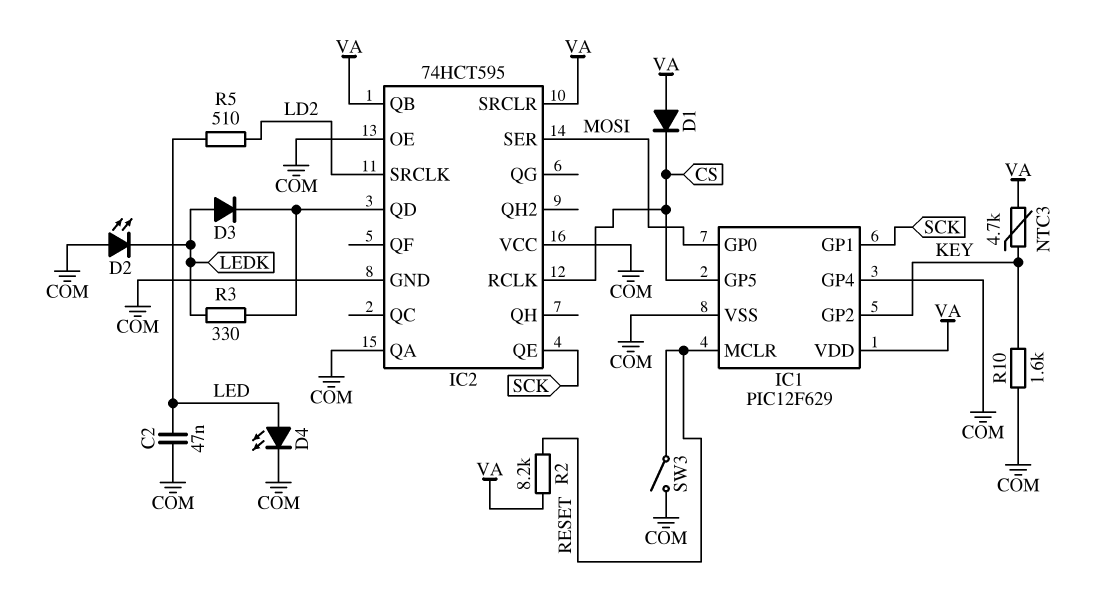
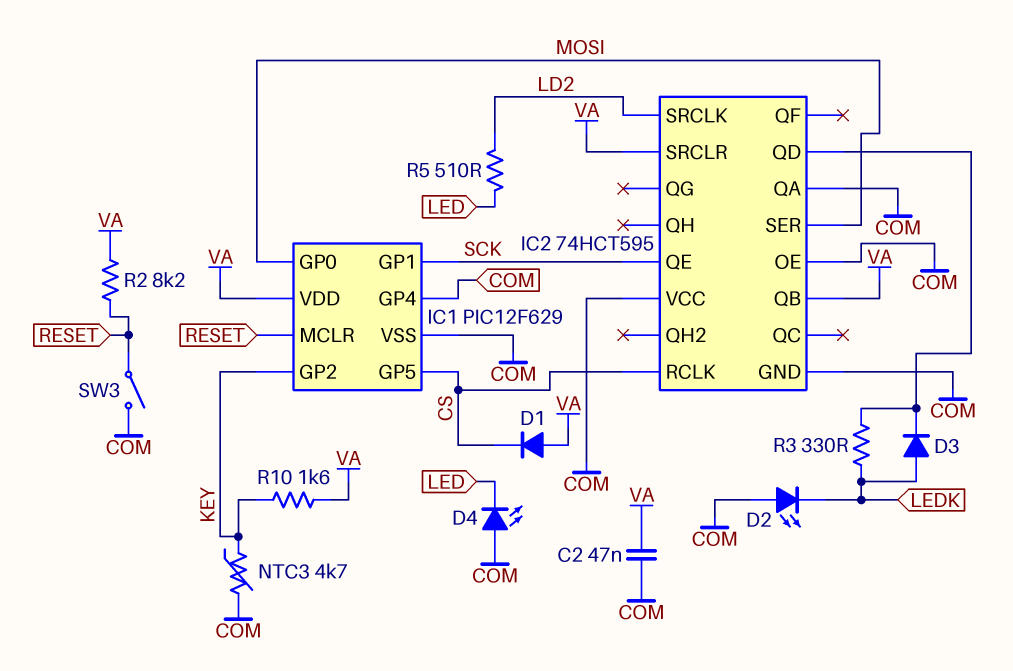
C2: 47nF (COM, LED) -> 47nF (COM, VA)
D4: LED (A LED, K COM) -> LED (A COM, K LED)
NTC3: 4.7k (KEY, VA) -> 4.7k (COM, KEY)
R10: 1.6k (COM, KEY) -> 1.6k (KEY, VA)

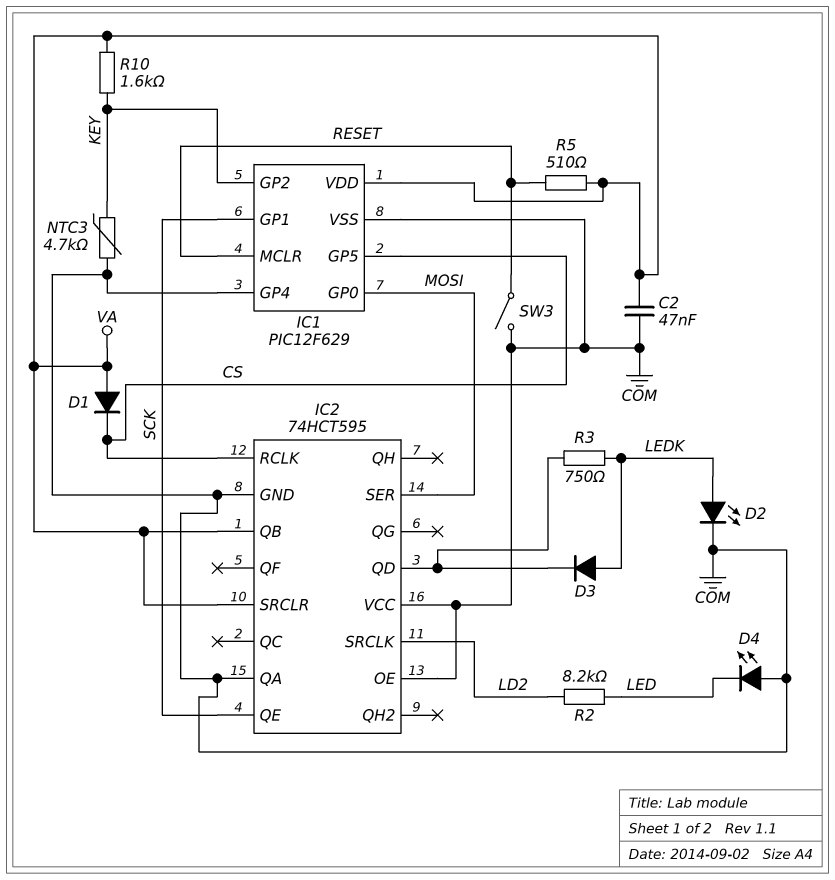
D2: LED (A COM, K LEDK) -> LED (A LEDK, K COM)
R2: 8.2k (RESET, VA) -> 8.2k (LD2, LED)
R3: 330 (IC2/QD, LEDK) -> 750 (IC2/QD, LEDK)
R5: 510 (LD2, LED) -> 510 (RESET, VA)

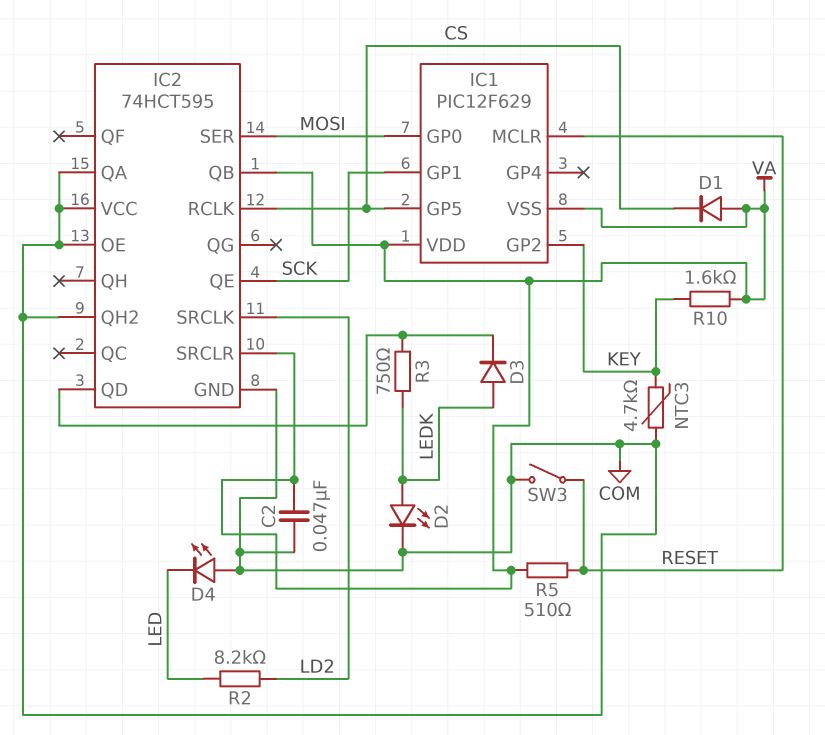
IC1 pin GP4: COM -> none
IC1 pin VSS: COM -> VA
IC2 pin QH2: none -> COM

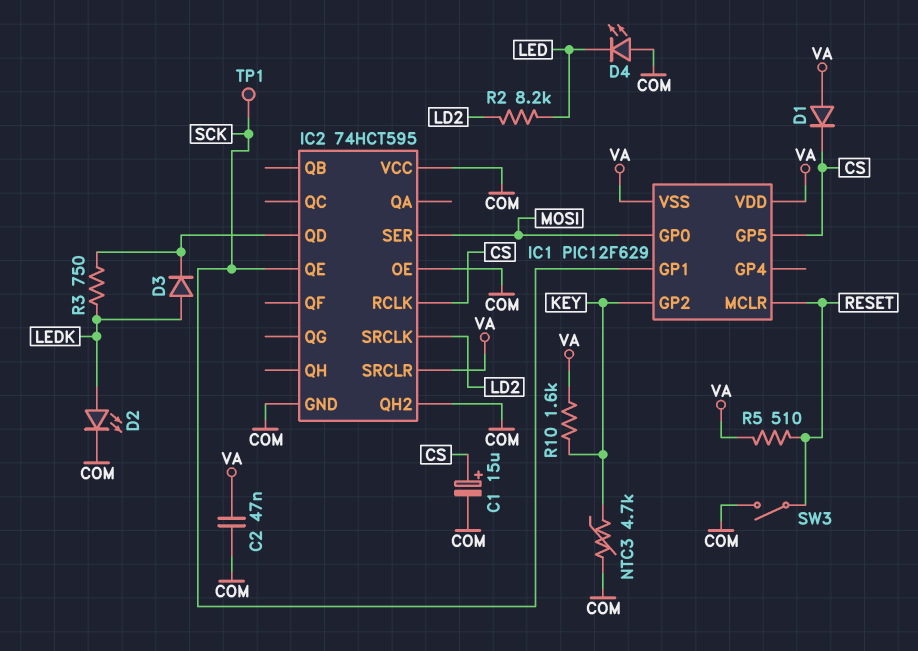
C1: none -> 15uF (plus CS, minus COM)
IC2 pin QA: COM -> none
IC2 pin QB: VA -> none
TP1: none -> test point (SCK)

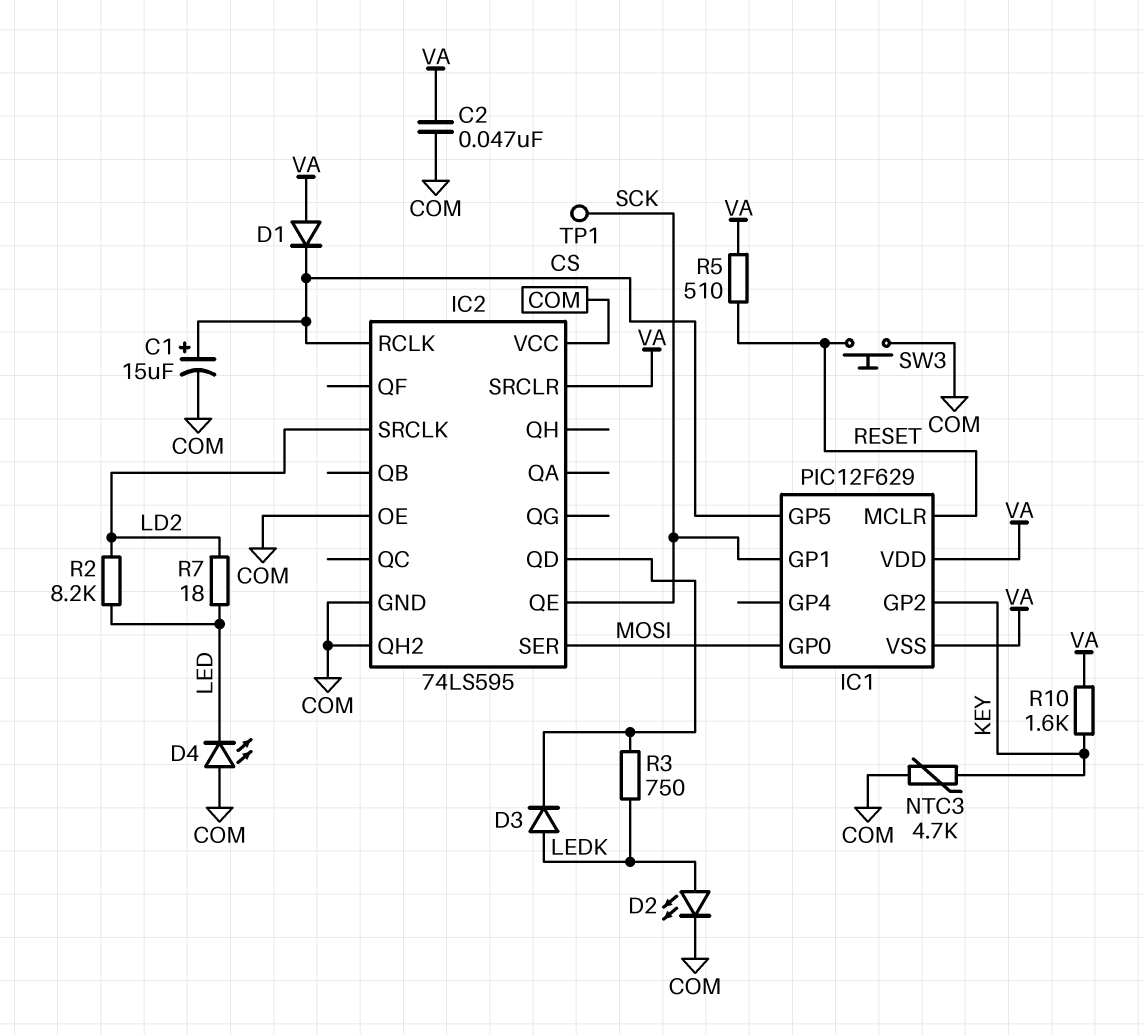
IC2: 74HCT595 -> 74LS595
R7: none -> 18 (LD2, LED)
SW3: switch (COM, RESET) -> button (COM, RESET)

